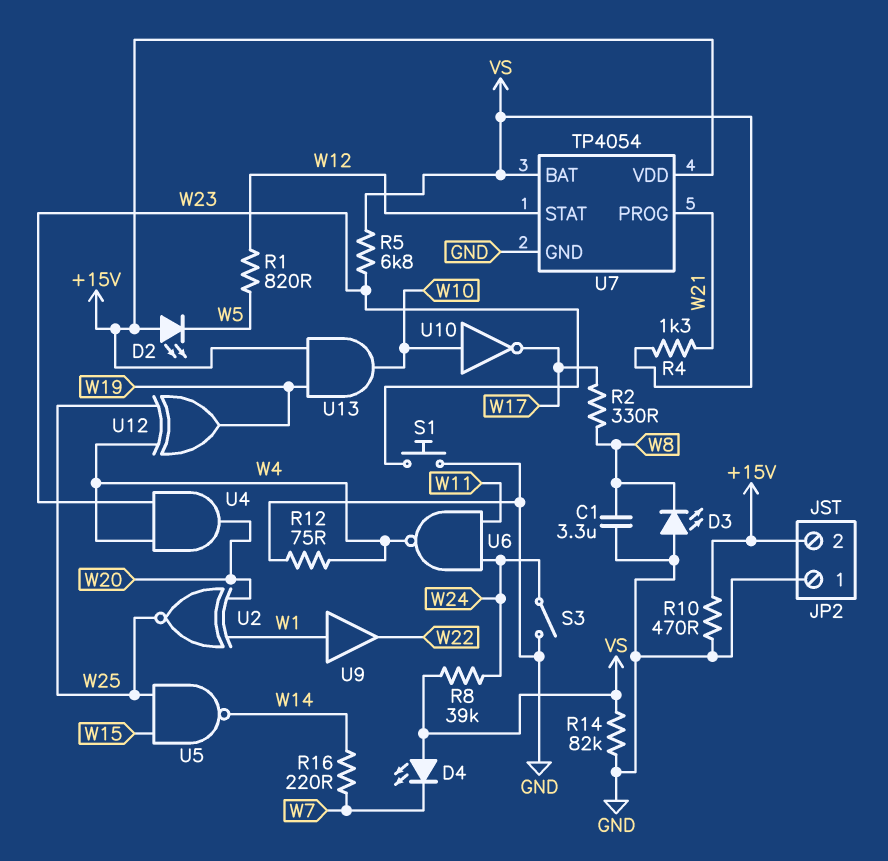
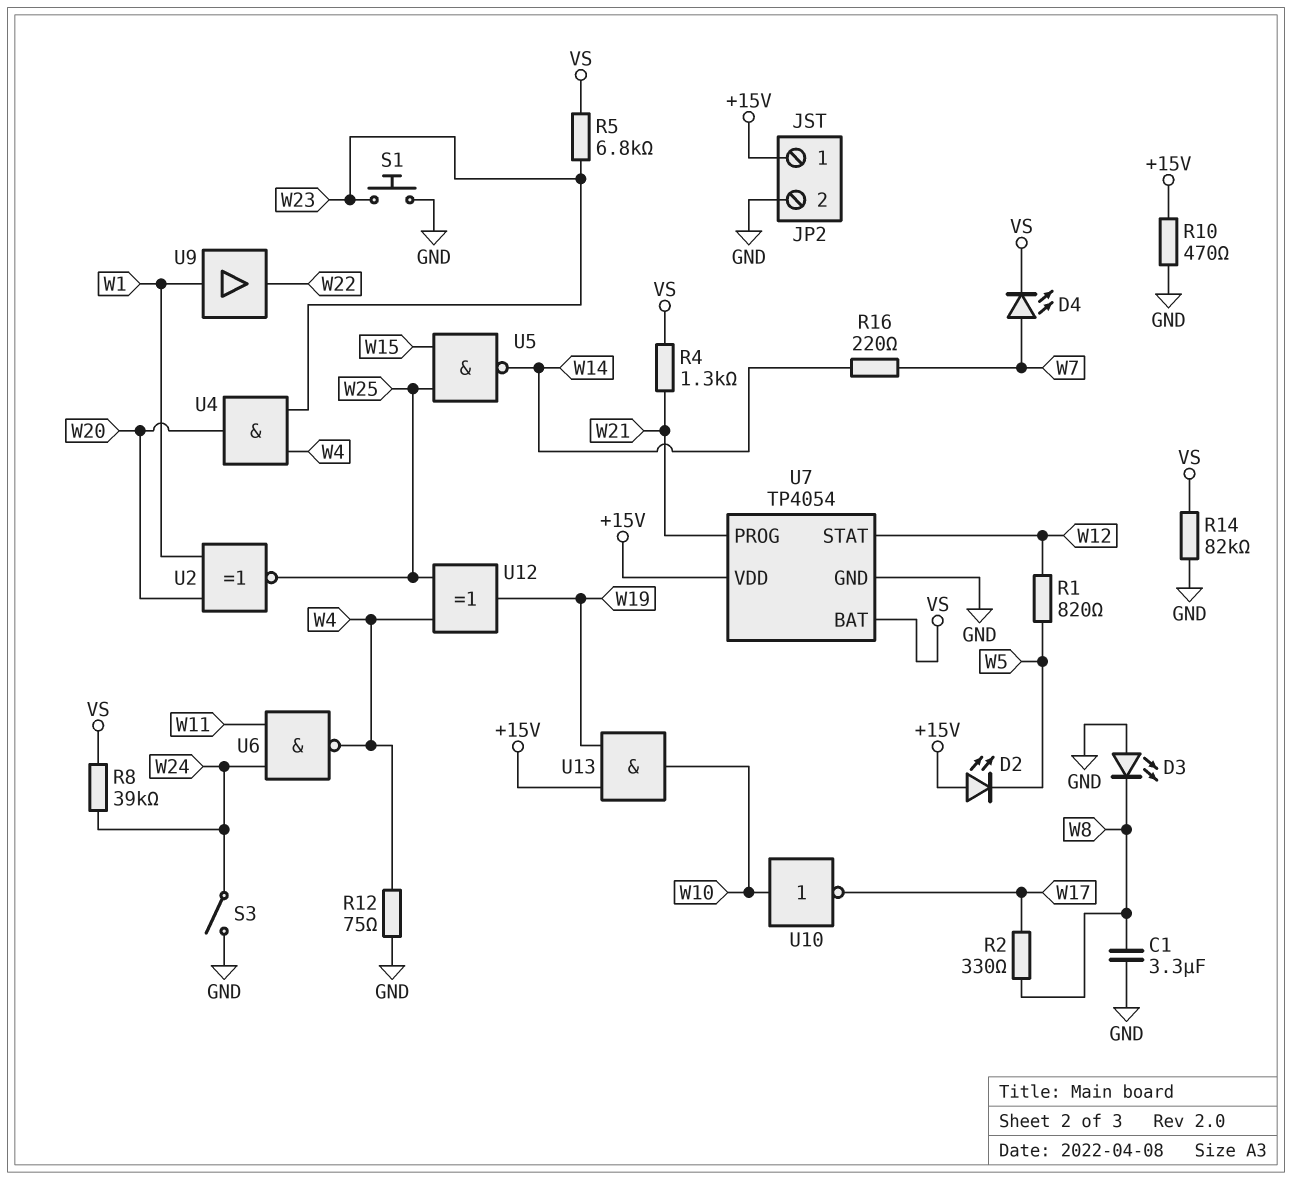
D4: LED (A VS, K W7) -> LED (A W7, K VS)
JP2 pin 1: GND -> +15V
JP2 pin 2: +15V -> GND

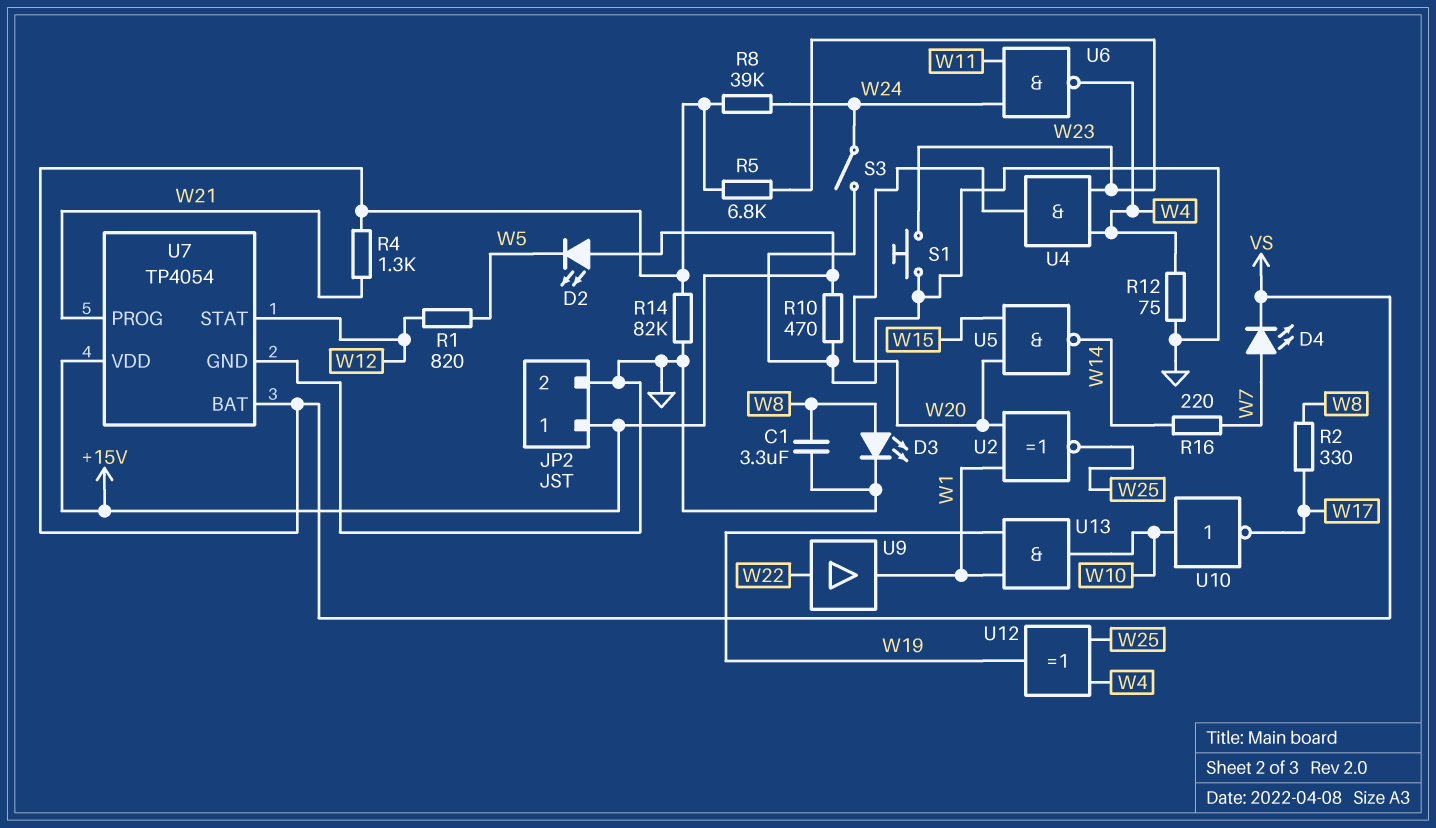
D3: LED (A GND, K W8) -> LED (A W8, K GND)
U5: NAND (in W15, in W25, out W14) -> NAND (in W15, in W20, out W14)
U9: buffer (in W1, out W22) -> buffer (in W22, out W1)
U13: AND (in +15V, in W19, out W10) -> AND (in W1, in W19, out W10)

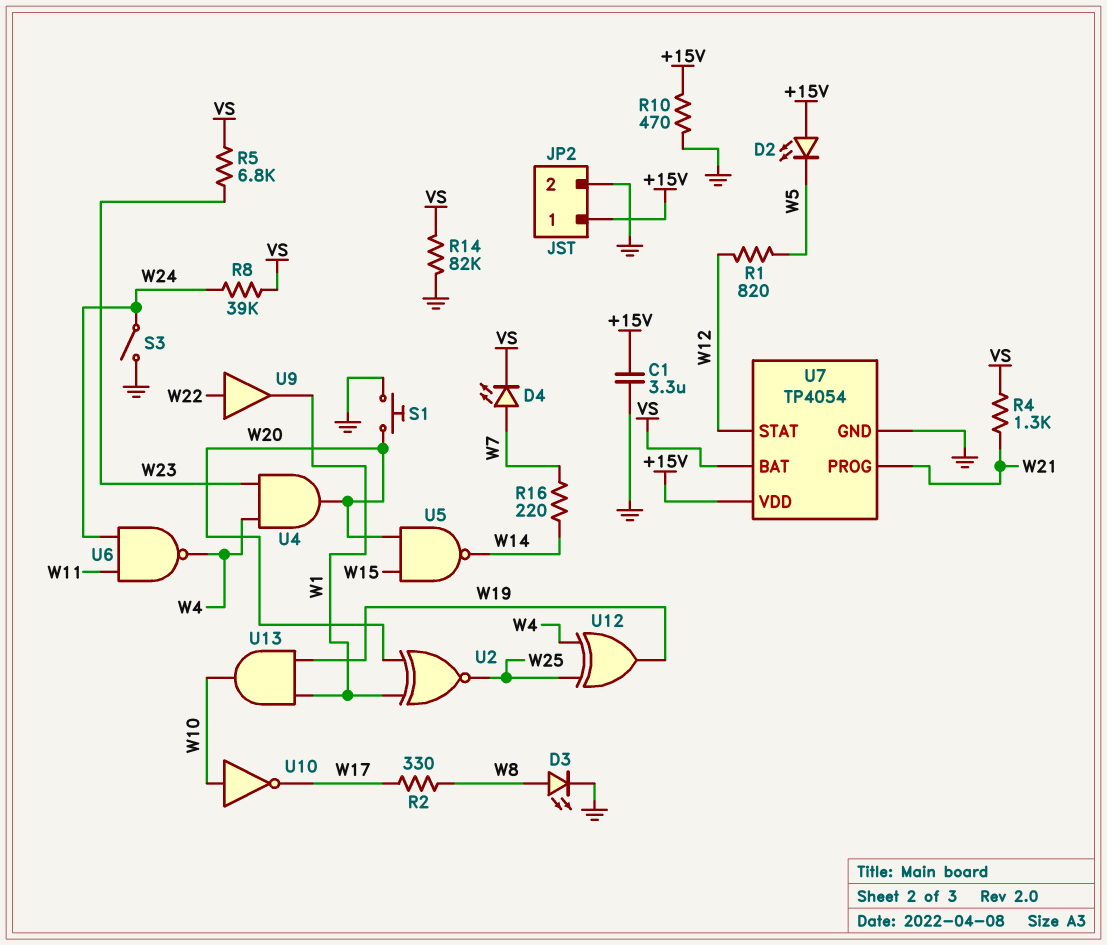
C1: 3.3uF (GND, W8) -> 3.3uF (+15V, GND)
R12: 75 (GND, W4) -> none
S1: button (GND, W23) -> button (GND, W20)

